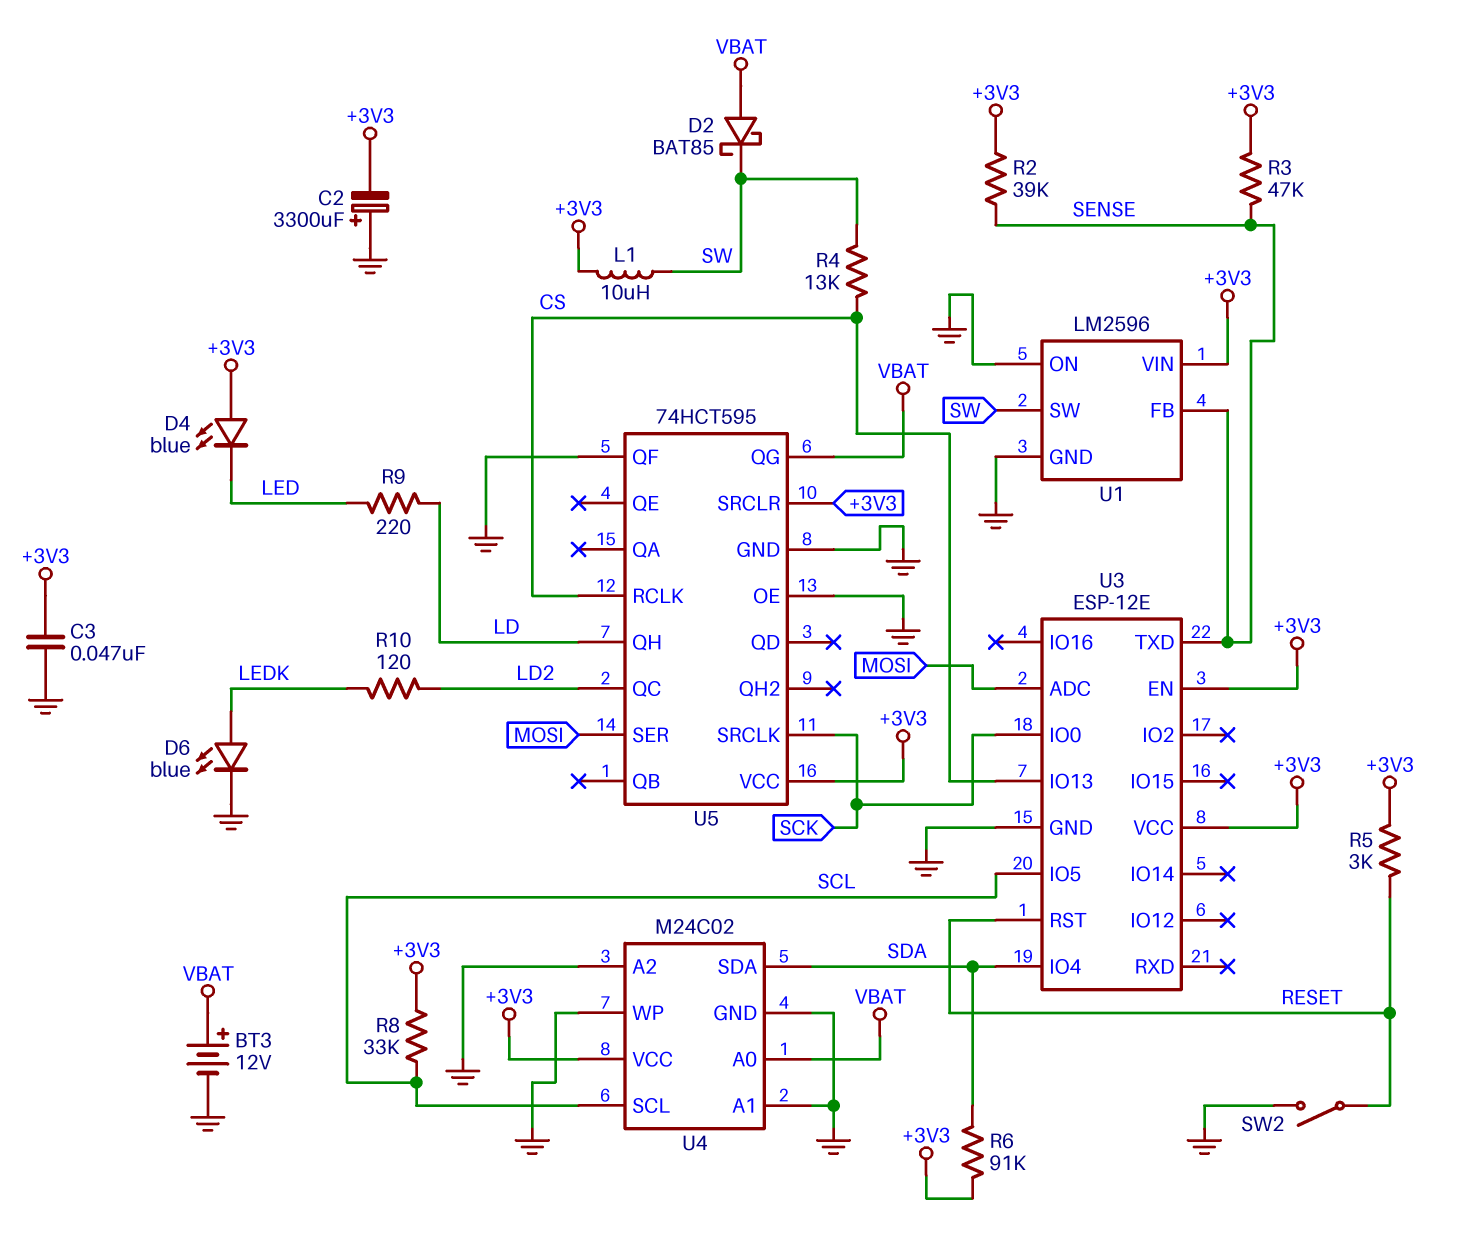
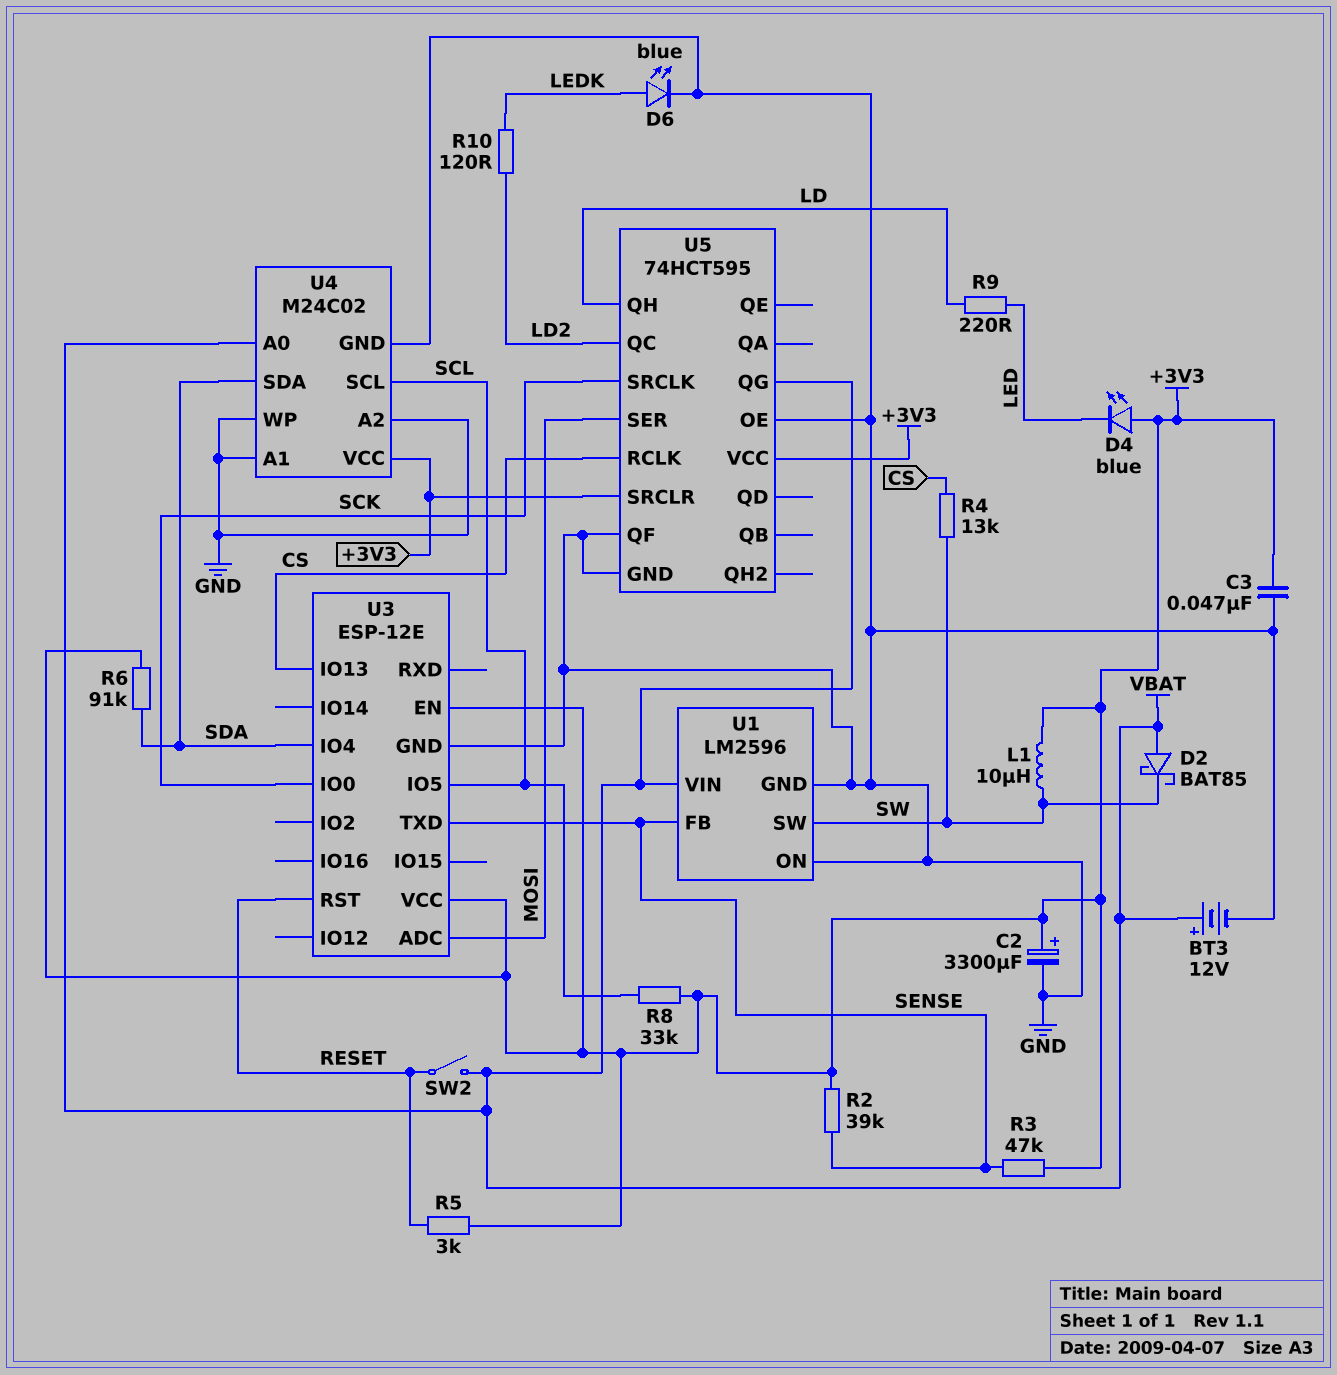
C2: 3300uF (plus GND, minus +3V3) -> 3300uF (plus +3V3, minus GND)
SW2: switch (GND, RESET) -> switch (RESET, VBAT)
U1 pin VIN: +3V3 -> VBAT

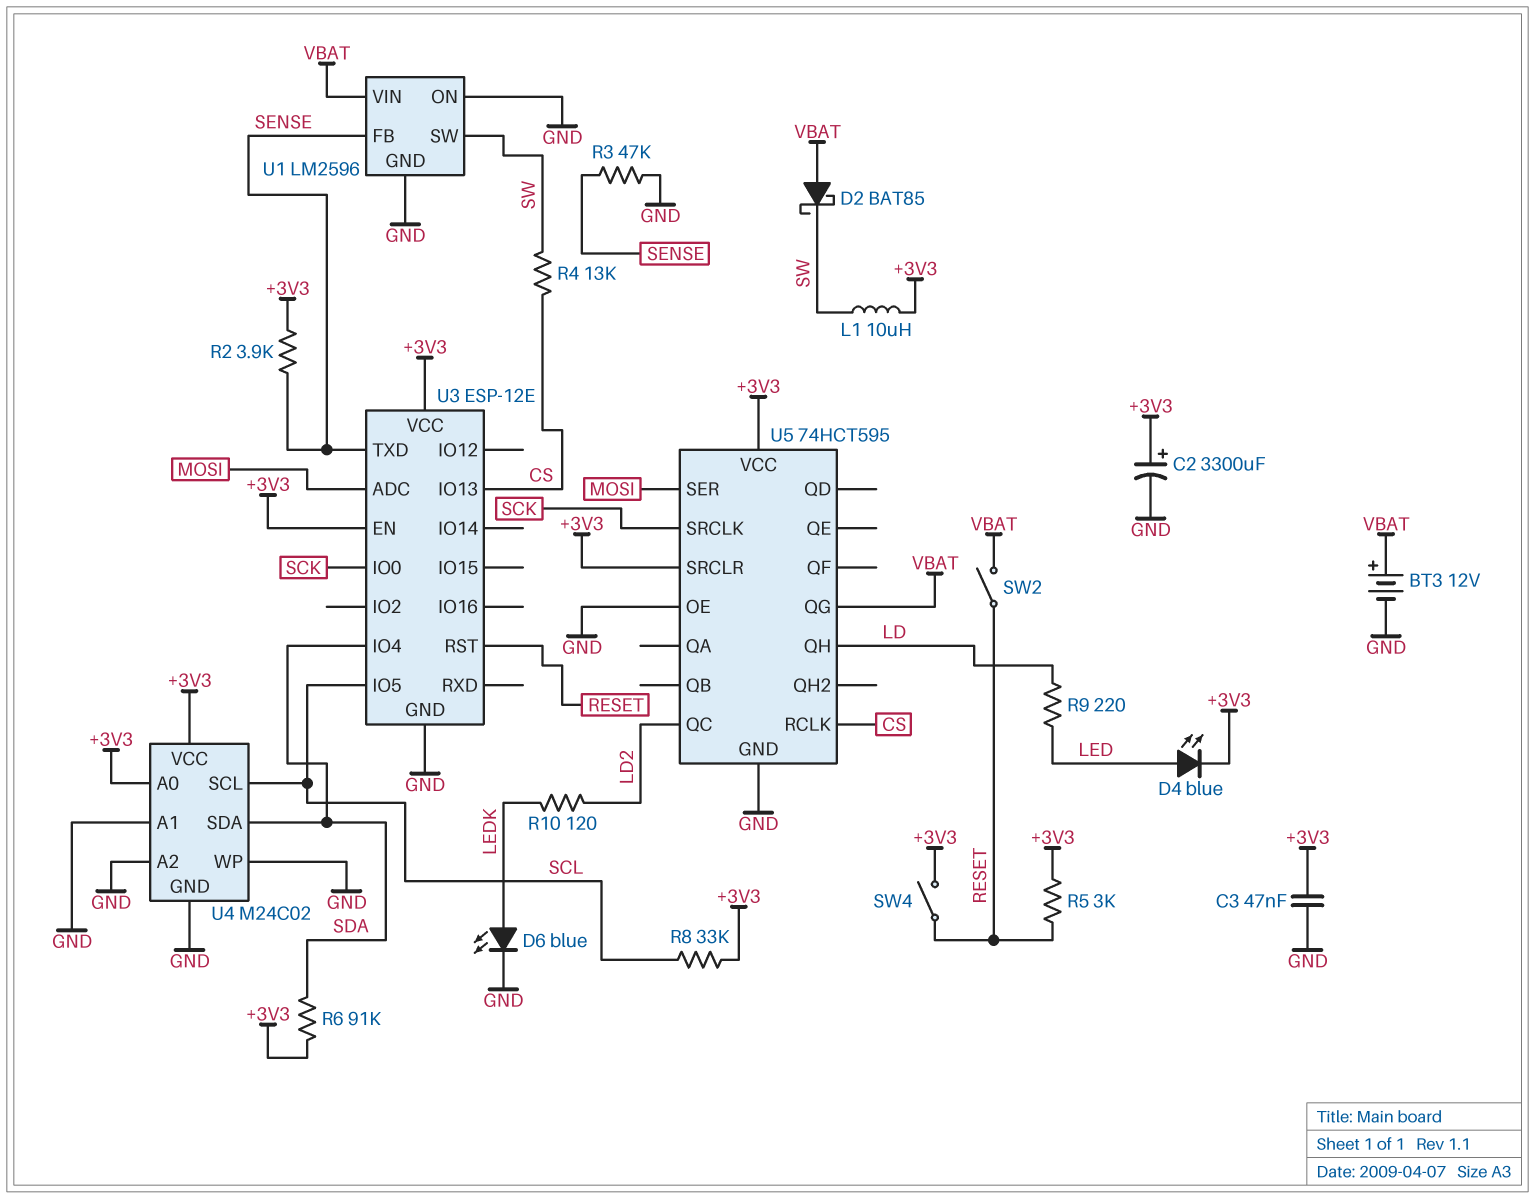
D4: LED blue (A +3V3, K LED) -> LED blue (A LED, K +3V3)
R2: 39k (+3V3, SENSE) -> 3.9k (+3V3, SENSE)
R3: 47k (+3V3, SENSE) -> 47k (GND, SENSE)
SW4: none -> switch (+3V3, RESET)
U4 pin A0: VBAT -> +3V3
U5 pin QF: GND -> none

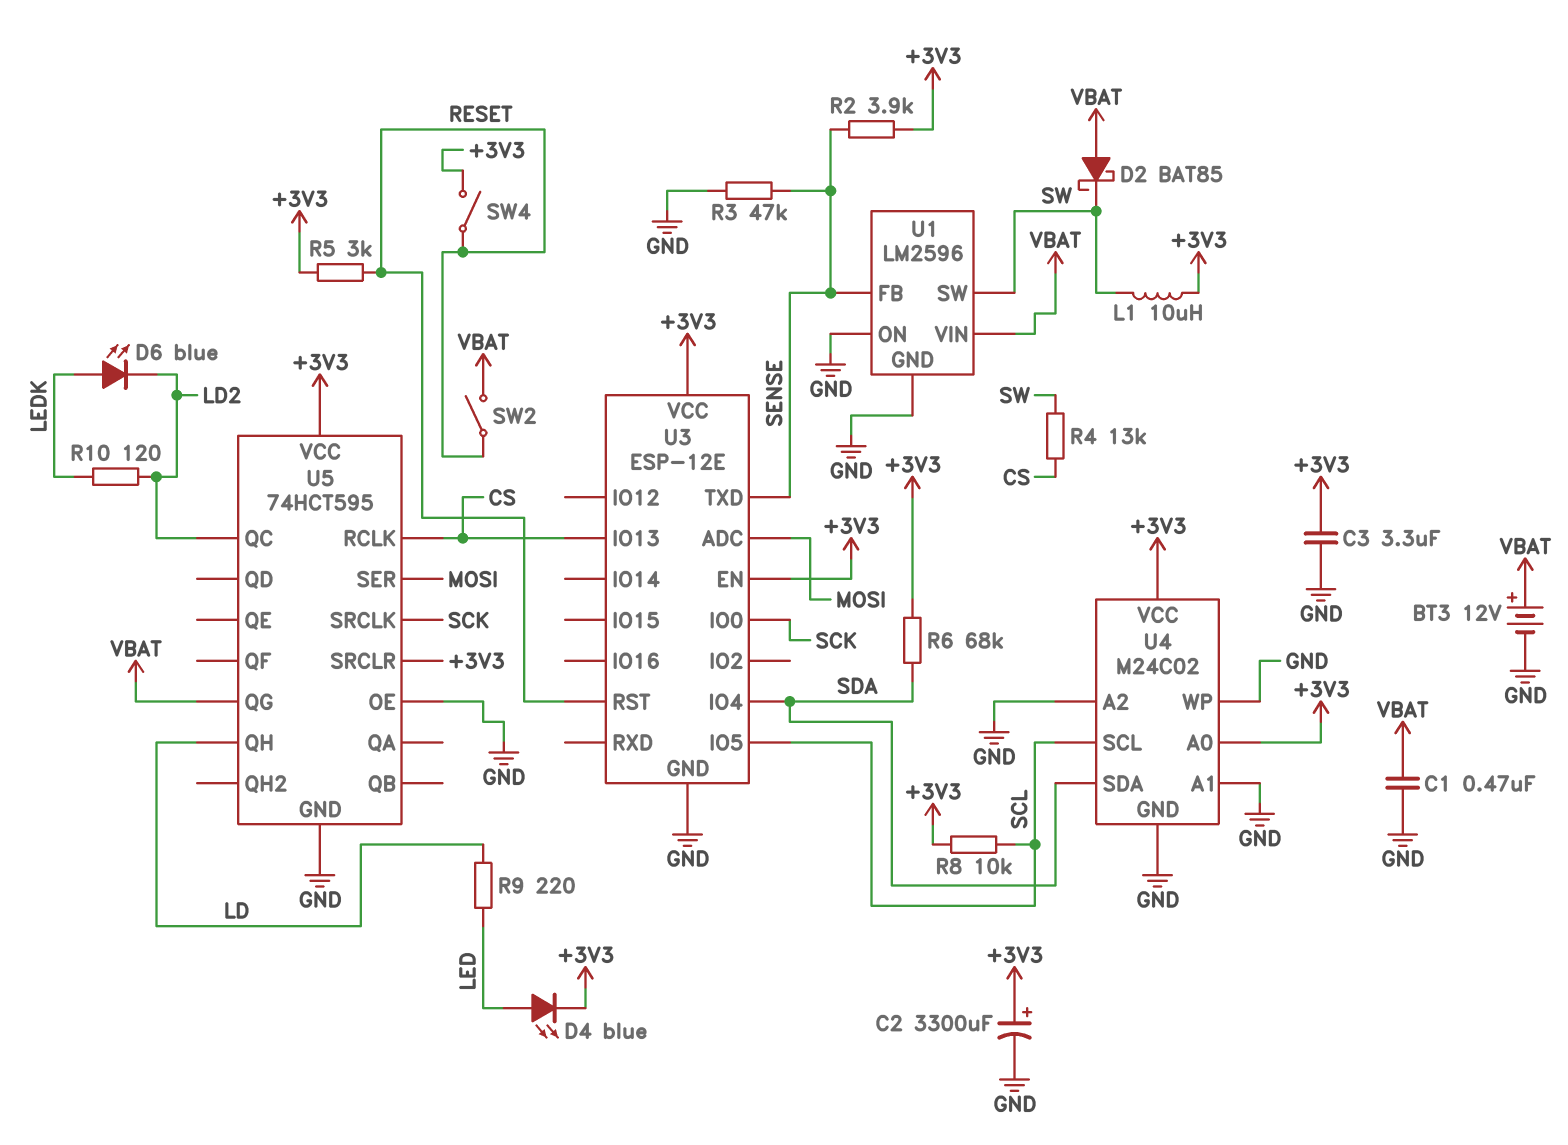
C1: none -> 470nF (GND, VBAT)
C3: 47nF (+3V3, GND) -> 3.3uF (+3V3, GND)
D6: LED blue (A LEDK, K GND) -> LED blue (A LEDK, K LD2)
R6: 91k (+3V3, SDA) -> 68k (+3V3, SDA)
R8: 33k (+3V3, SCL) -> 10k (+3V3, SCL)

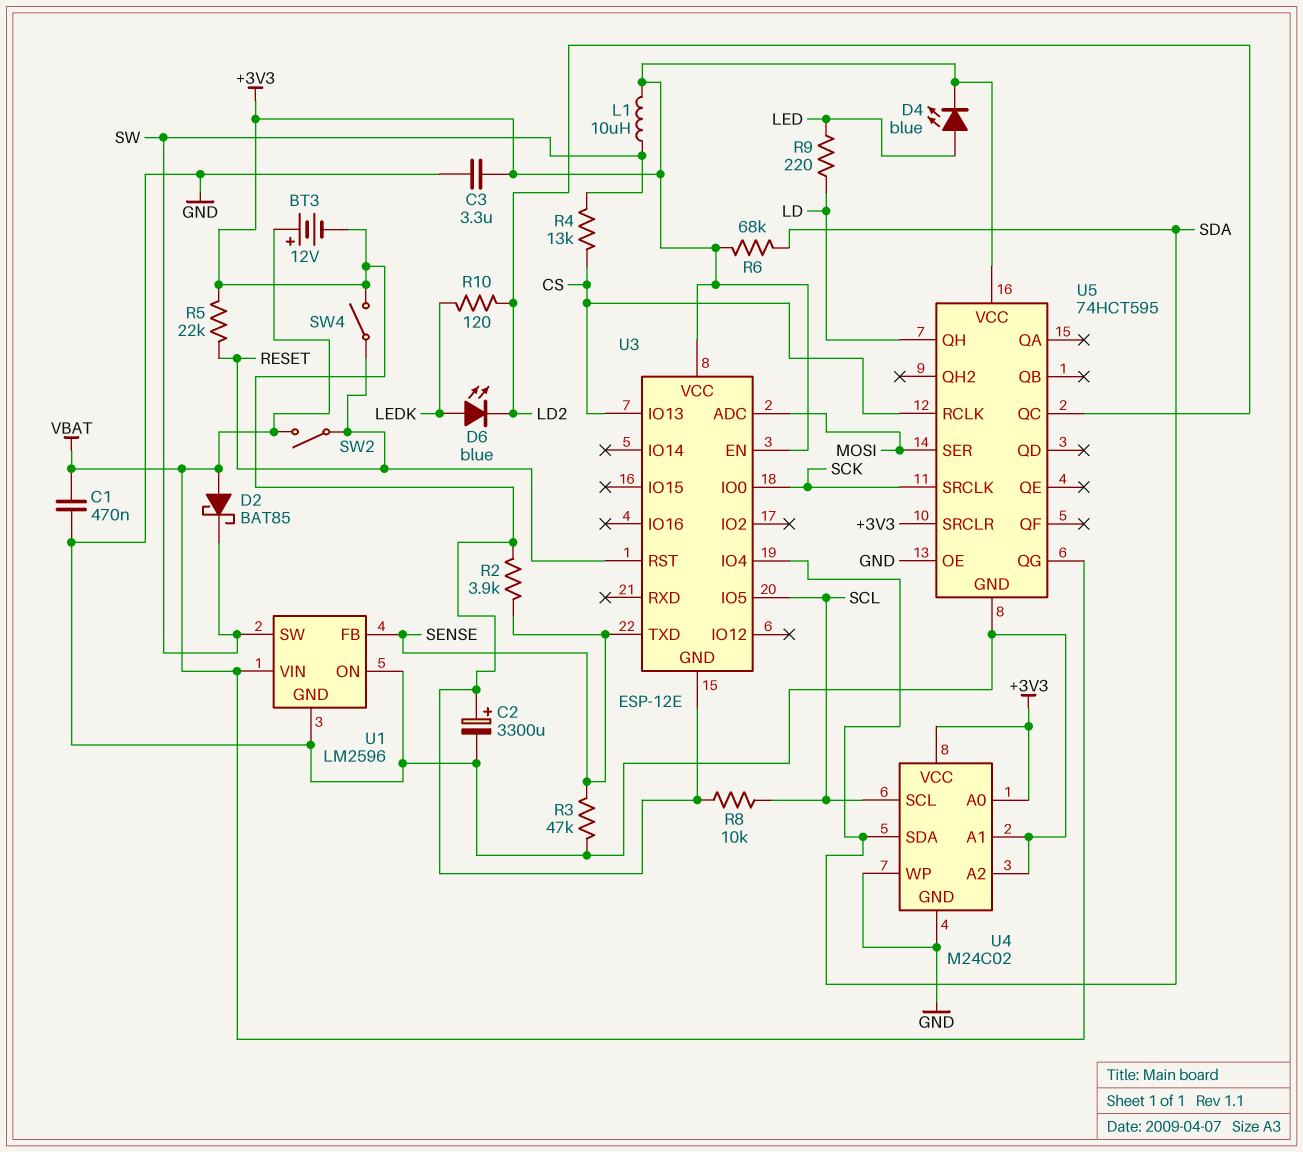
BT3: 12V (plus VBAT, minus GND) -> 12V (plus VBAT, minus +3V3)
R5: 3k (+3V3, RESET) -> 22k (+3V3, RESET)
U3 pin GND: GND -> +3V3

